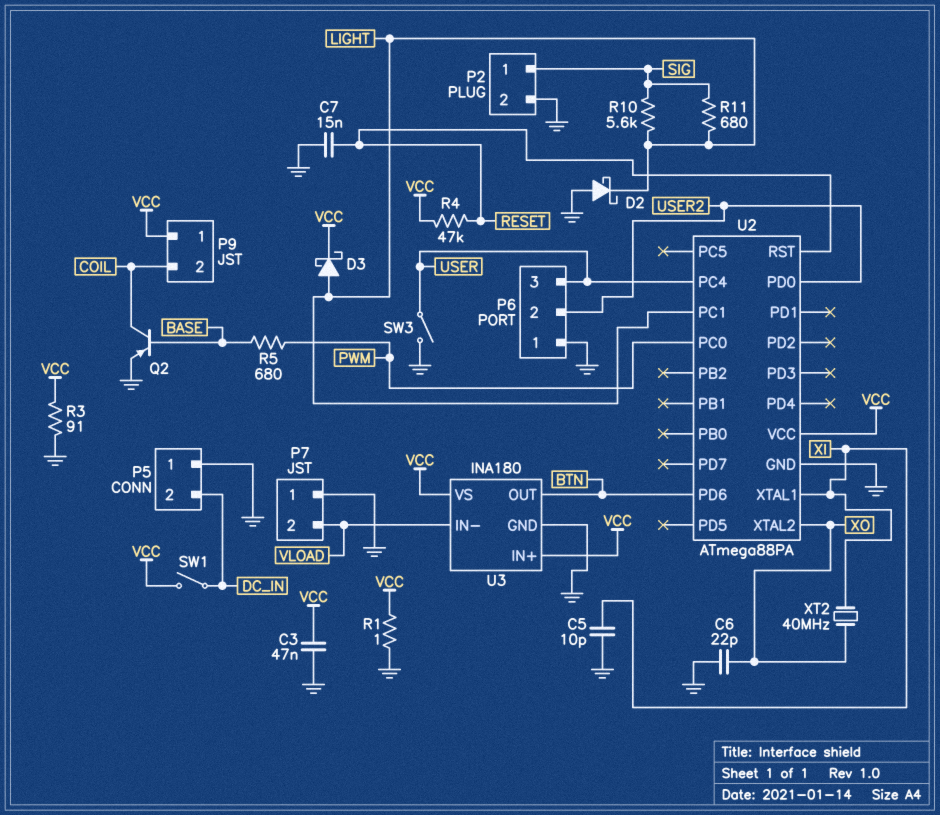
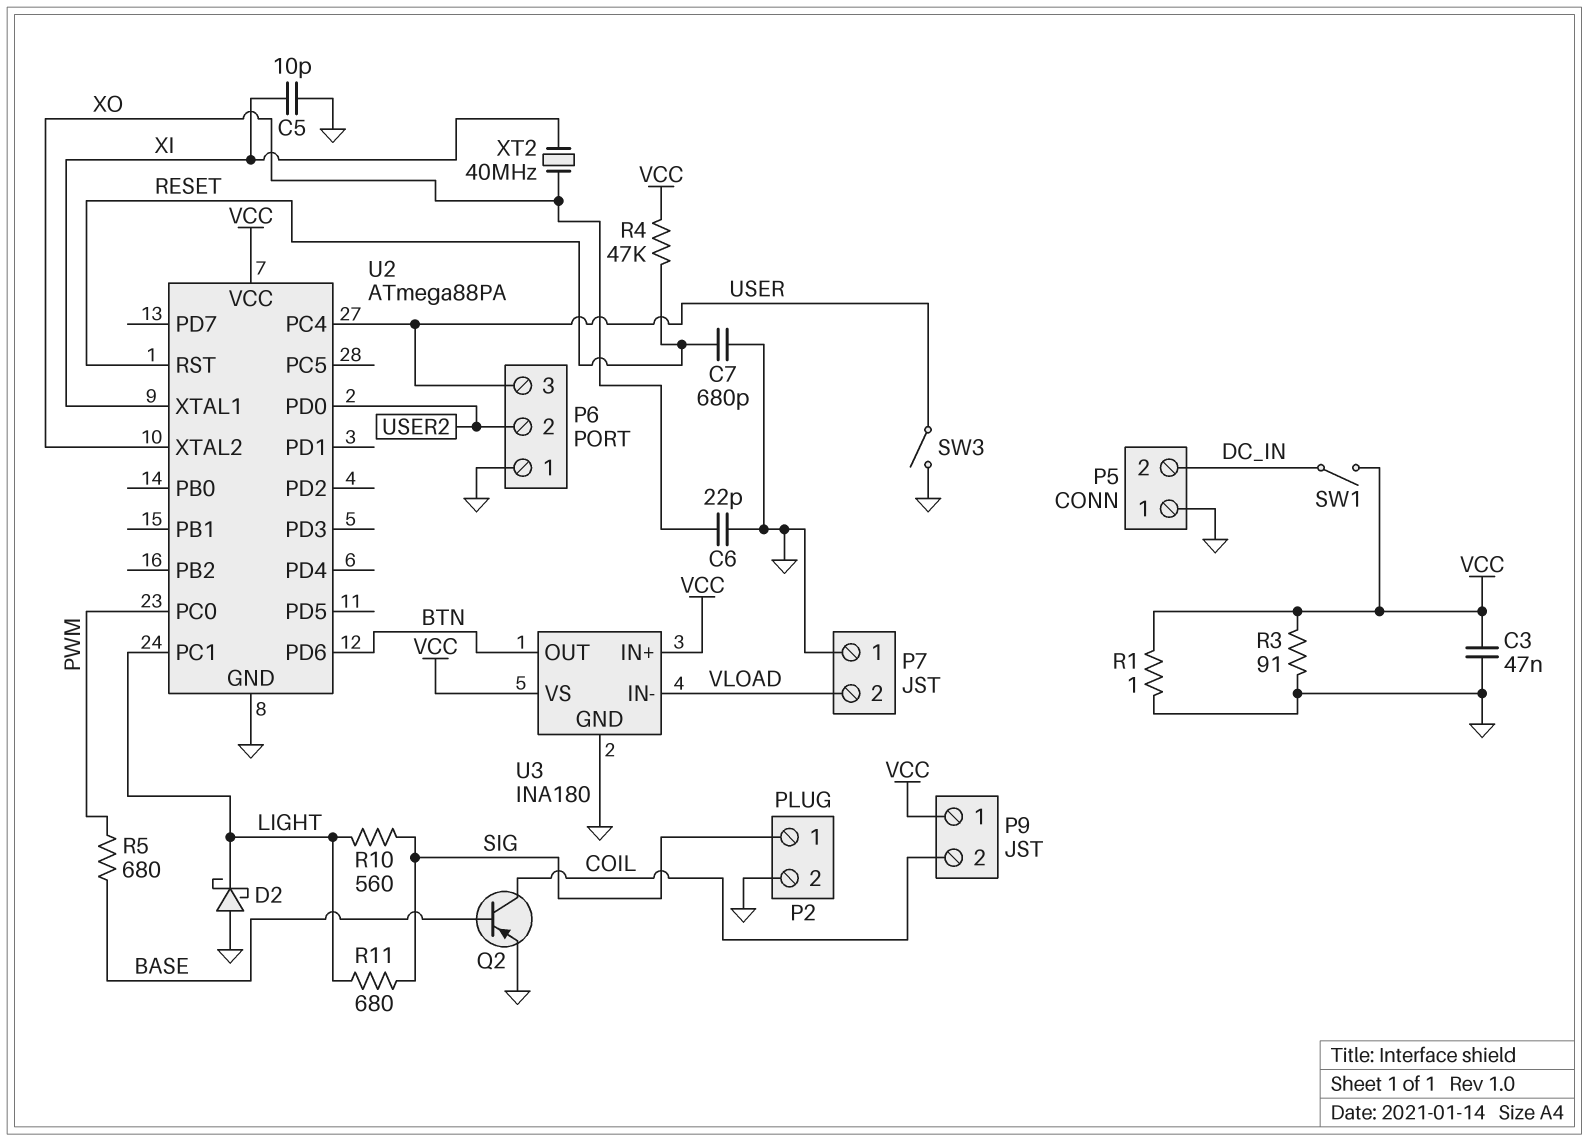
C7: 15nF (GND, RESET) -> 680pF (GND, RESET)
D3: schottky (A LIGHT, K VCC) -> none
R10: 5.6k (LIGHT, SIG) -> 560 (LIGHT, SIG)

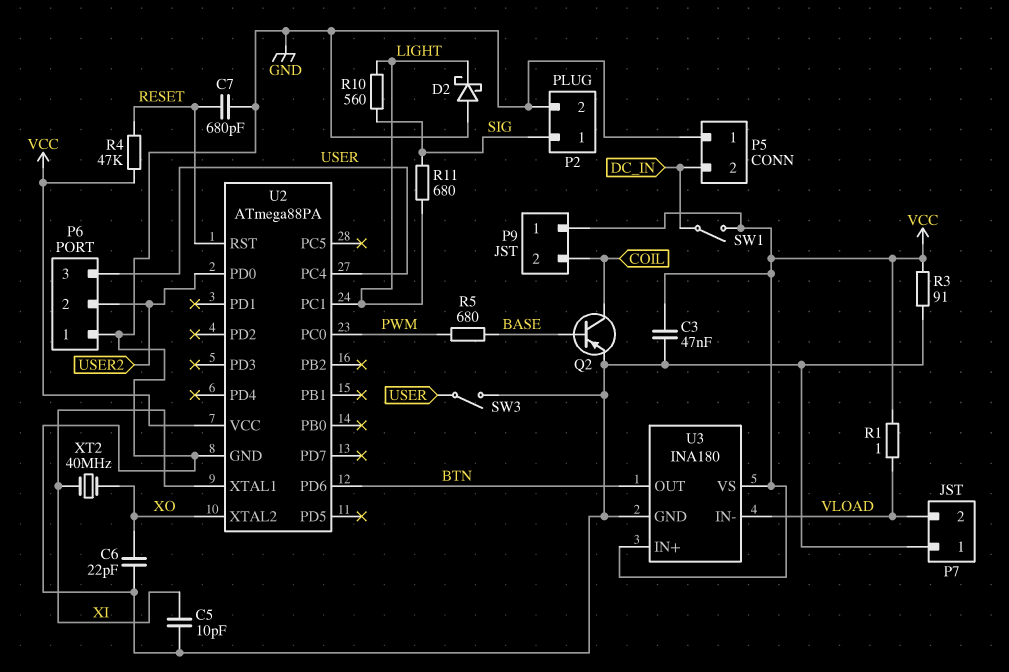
R1: 1 (GND, VCC) -> 1 (VCC, VLOAD)

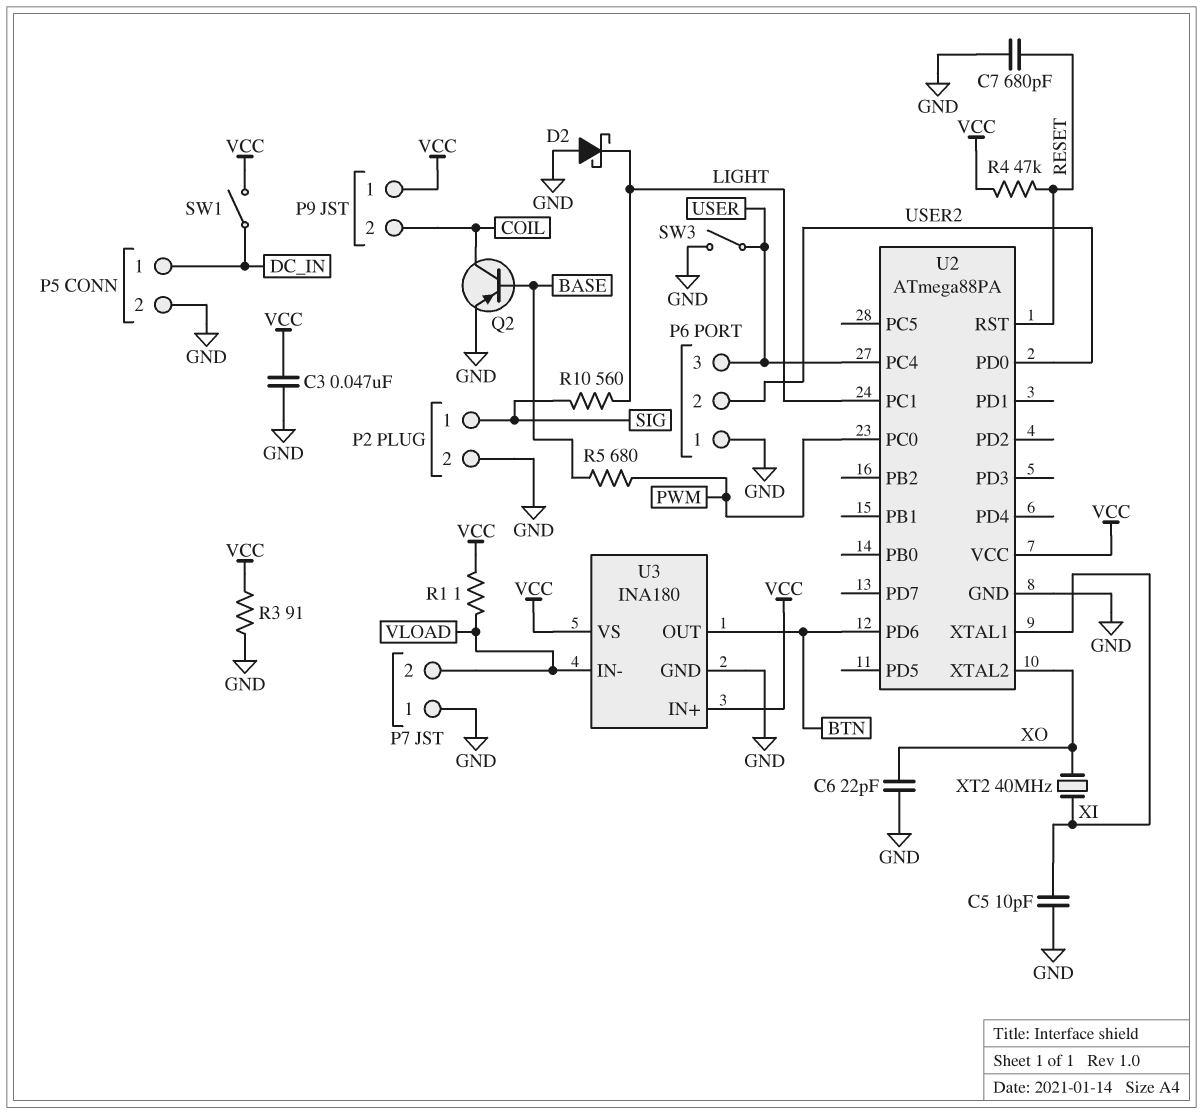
P5 pin 1: GND -> DC_IN
P5 pin 2: DC_IN -> GND
R11: 680 (LIGHT, SIG) -> none

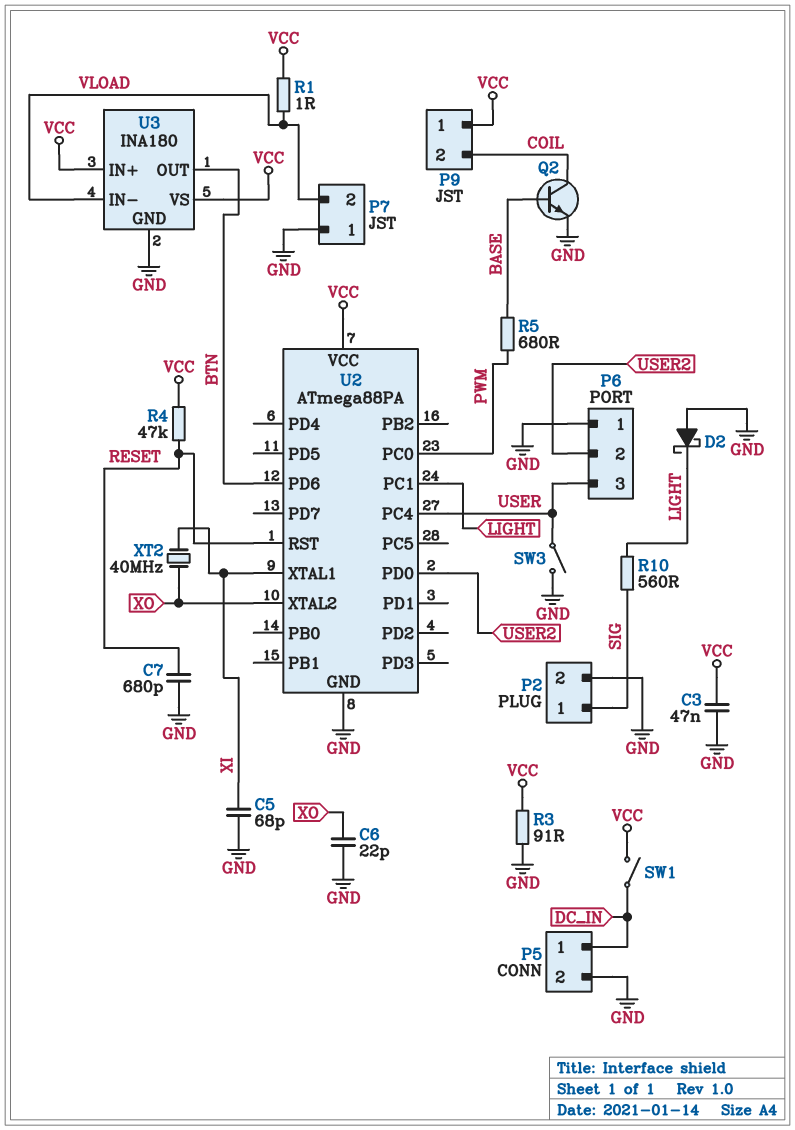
C5: 10pF (GND, XI) -> 68pF (GND, XI)
Q2: PNP (B BASE, C COIL, E GND) -> NPN (B BASE, C COIL, E GND)

